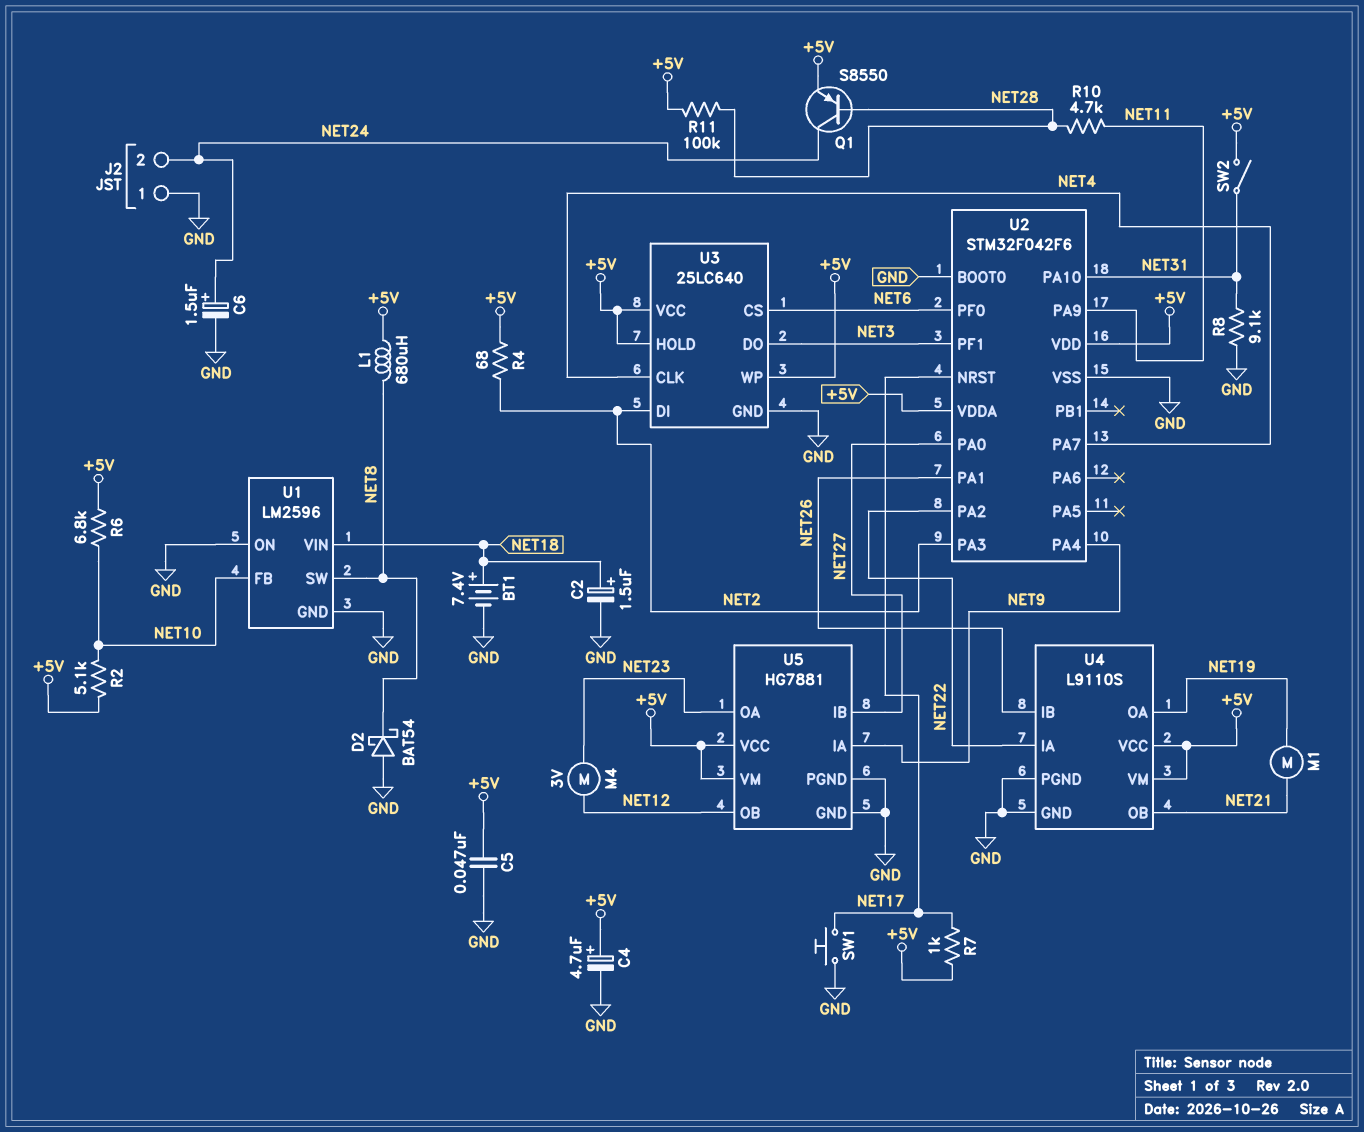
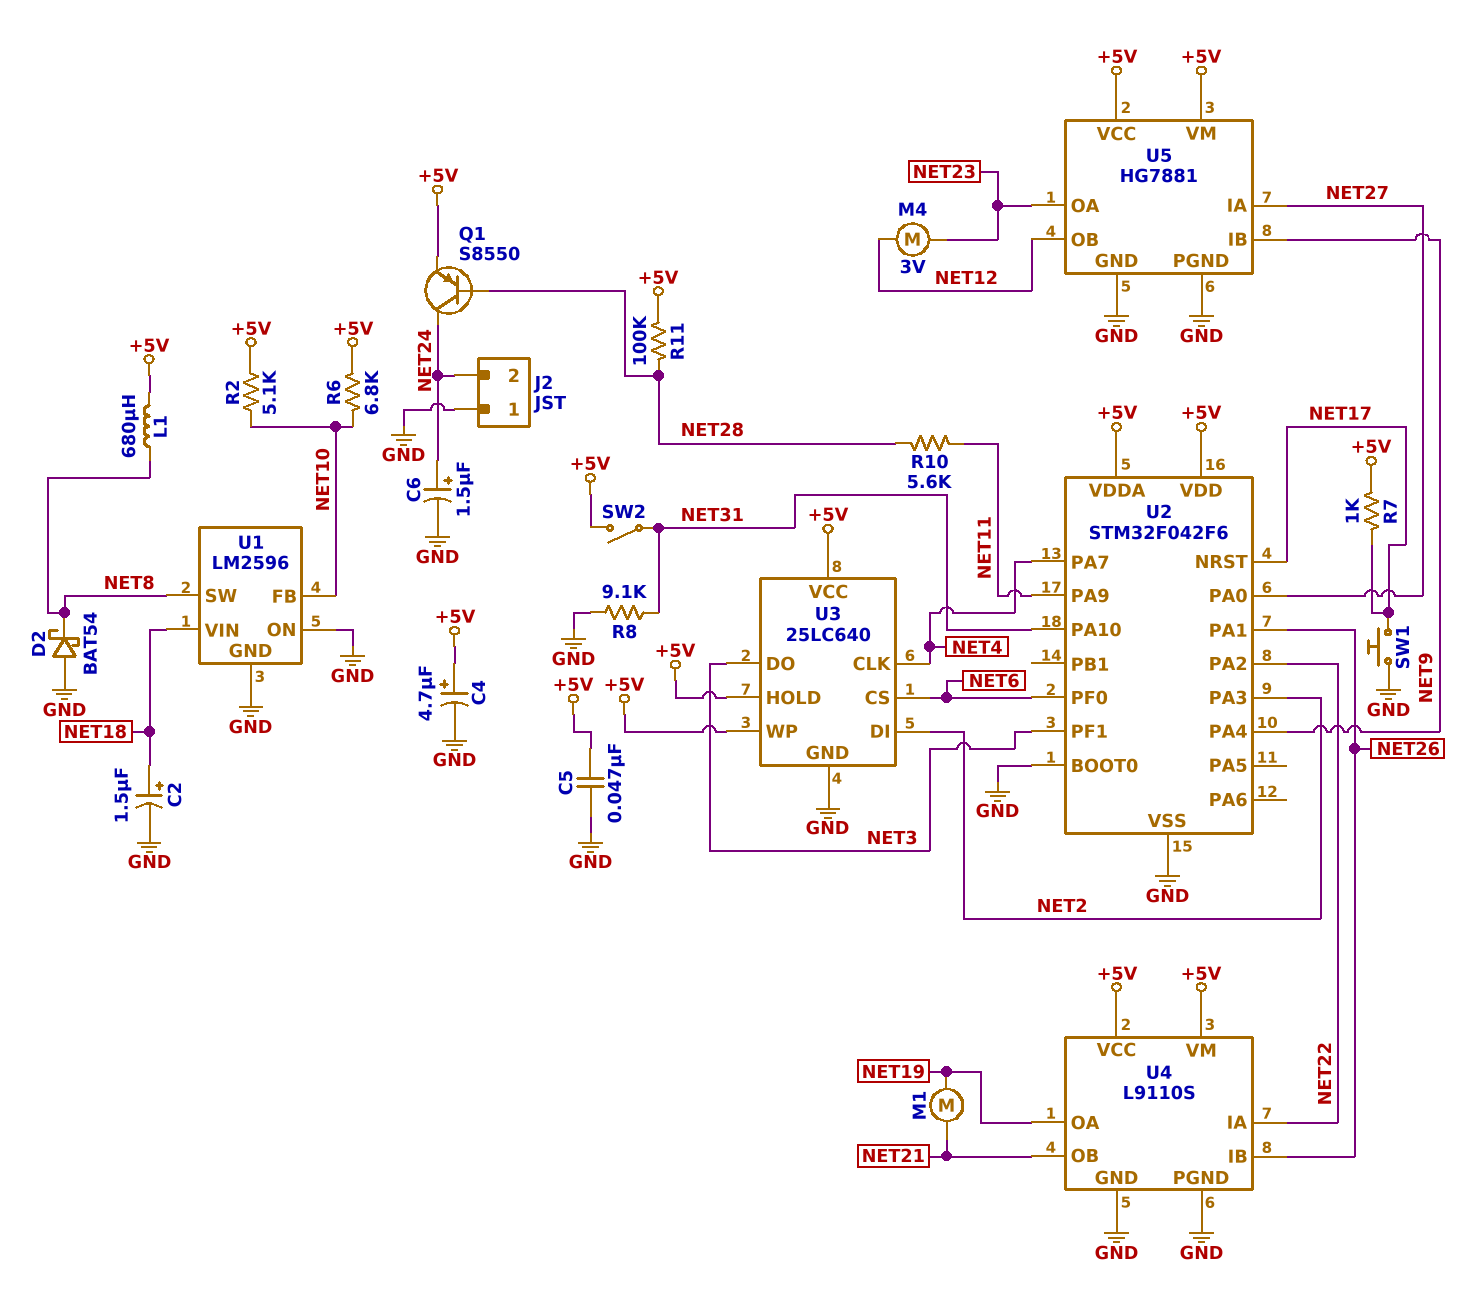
BT1: 7.4V (plus NET18, minus GND) -> none
R4: 68 (+5V, NET2) -> none
R10: 4.7k (NET11, NET28) -> 5.6k (NET11, NET28)
U5 pin IA: NET9 -> NET27
U5 pin IB: NET27 -> NET9

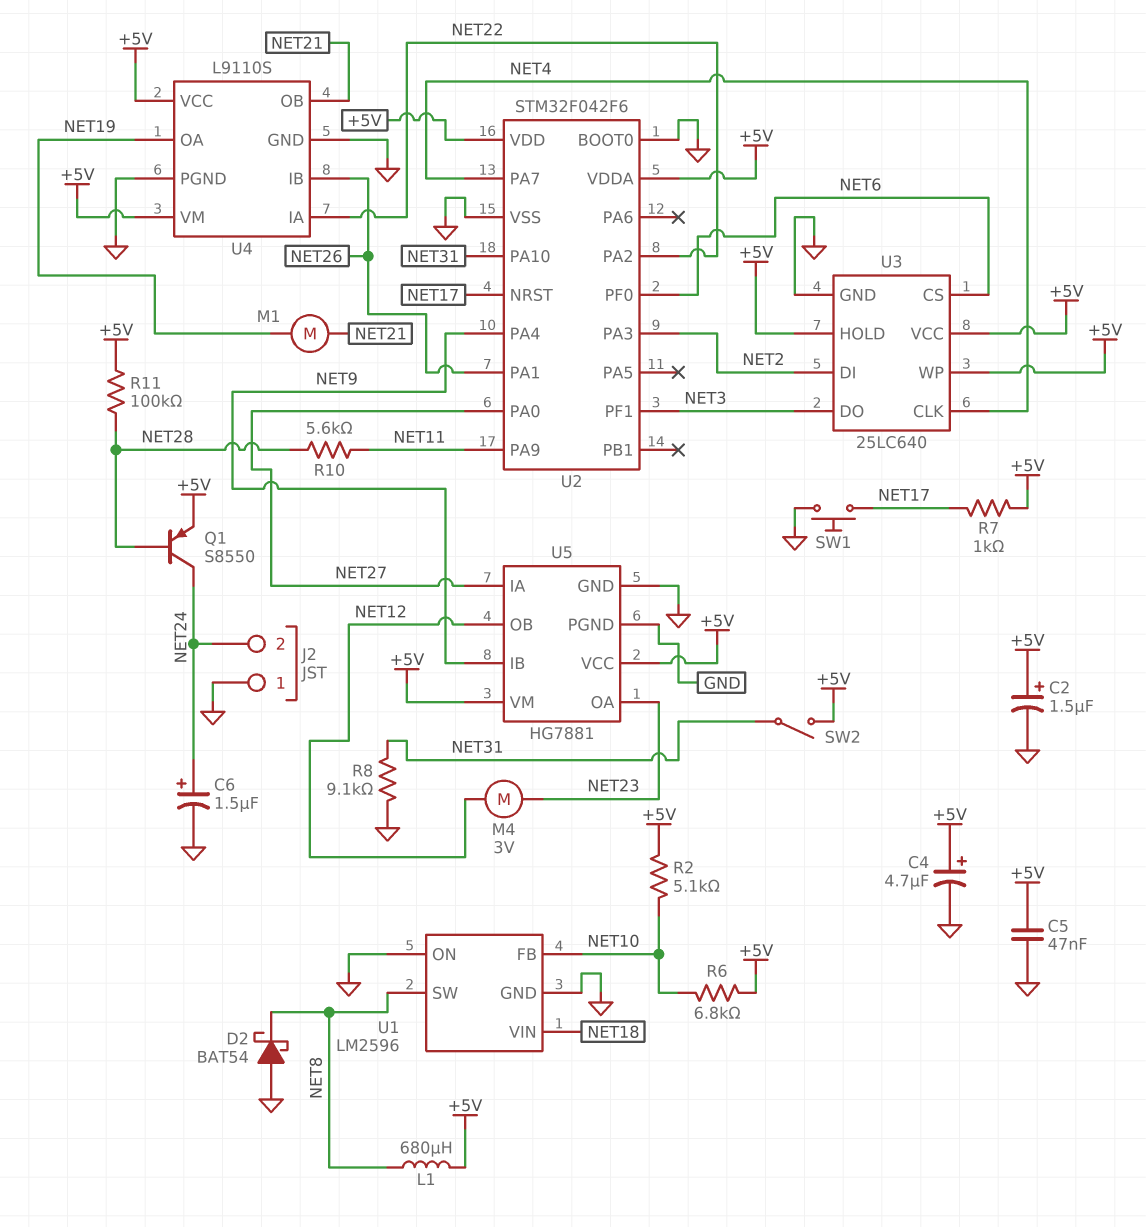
C2: 1.5uF (plus NET18, minus GND) -> 1.5uF (plus +5V, minus GND)

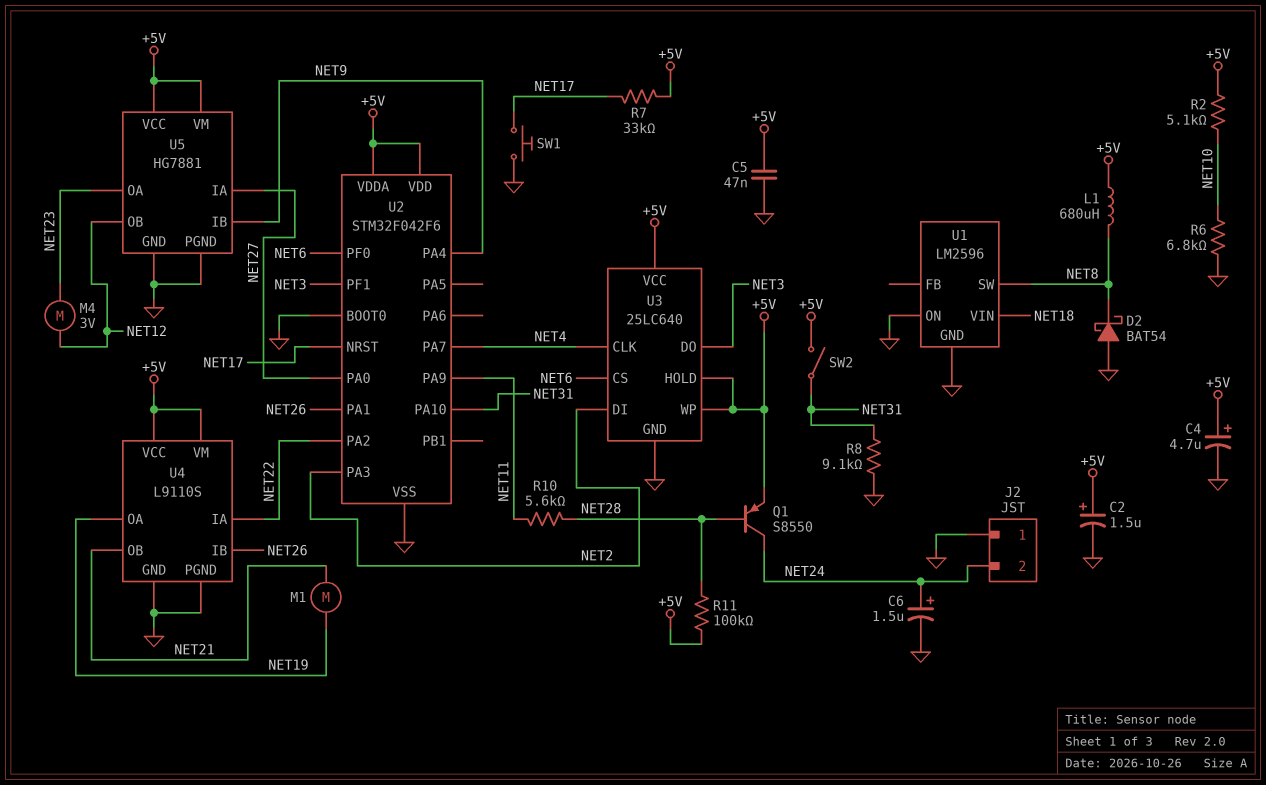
R6: 6.8k (+5V, NET10) -> 6.8k (GND, NET10)
R7: 1k (+5V, NET17) -> 33k (+5V, NET17)
U1 pin FB: NET10 -> none

